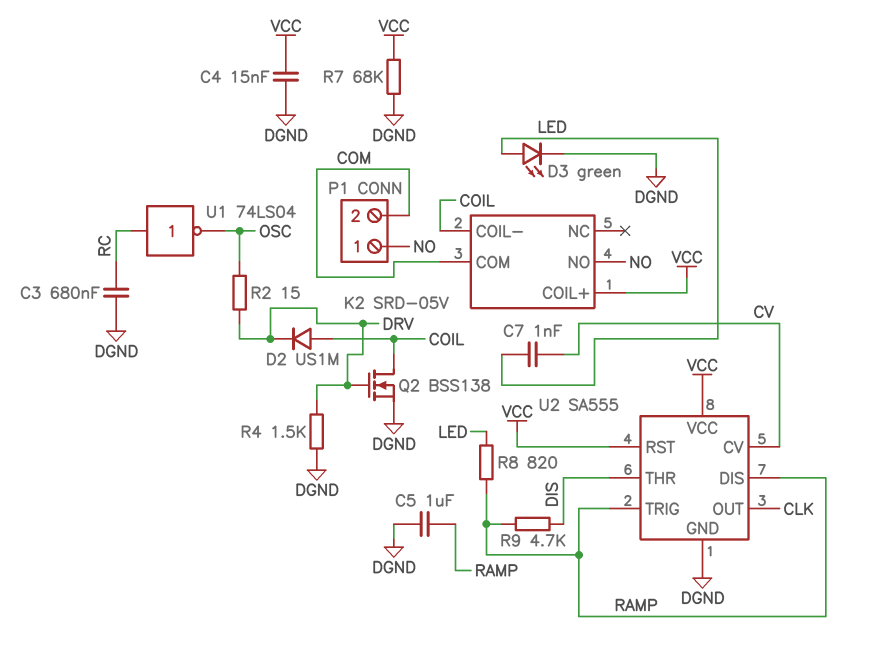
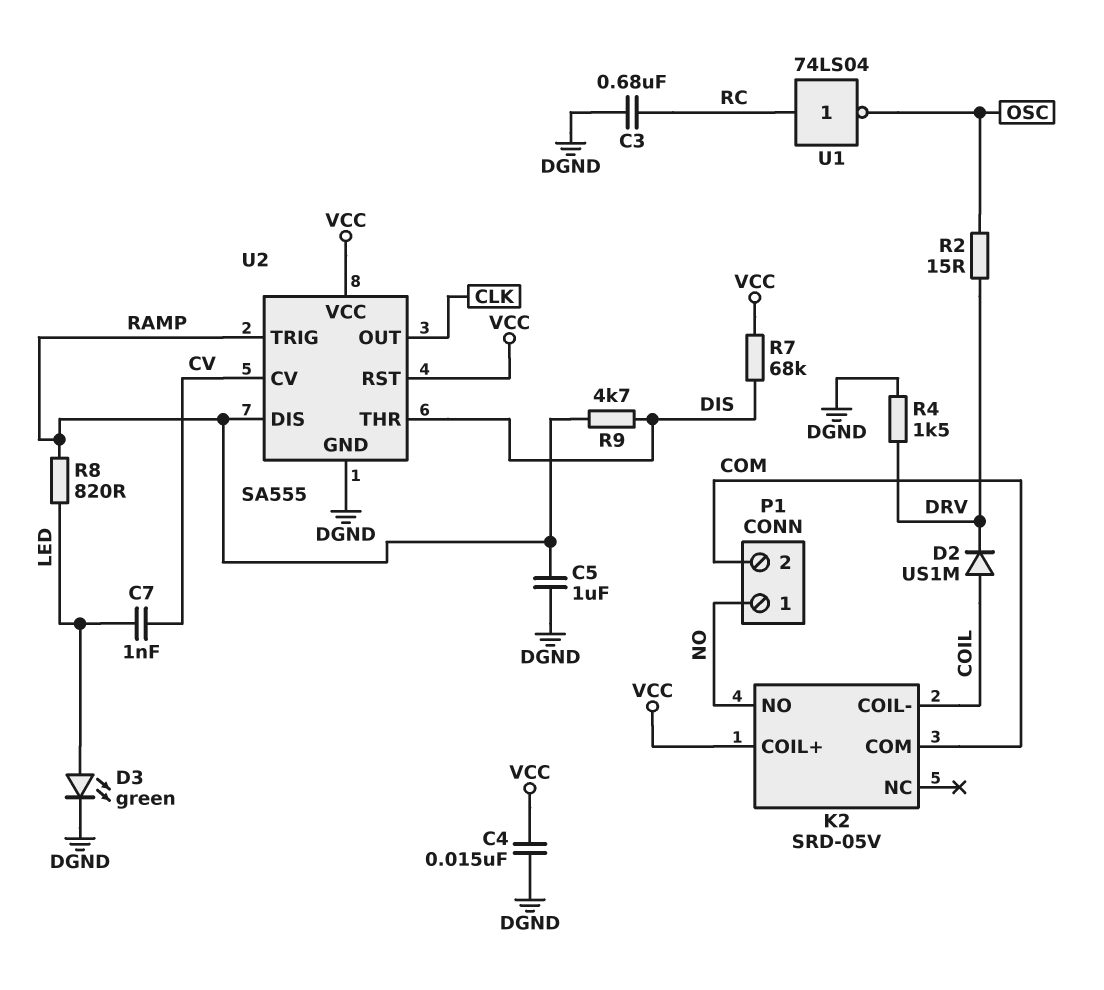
Q2: NMOS BSS138 (G DRV, D COIL, S DGND) -> none
R7: 68k (DGND, VCC) -> 68k (DIS, VCC)

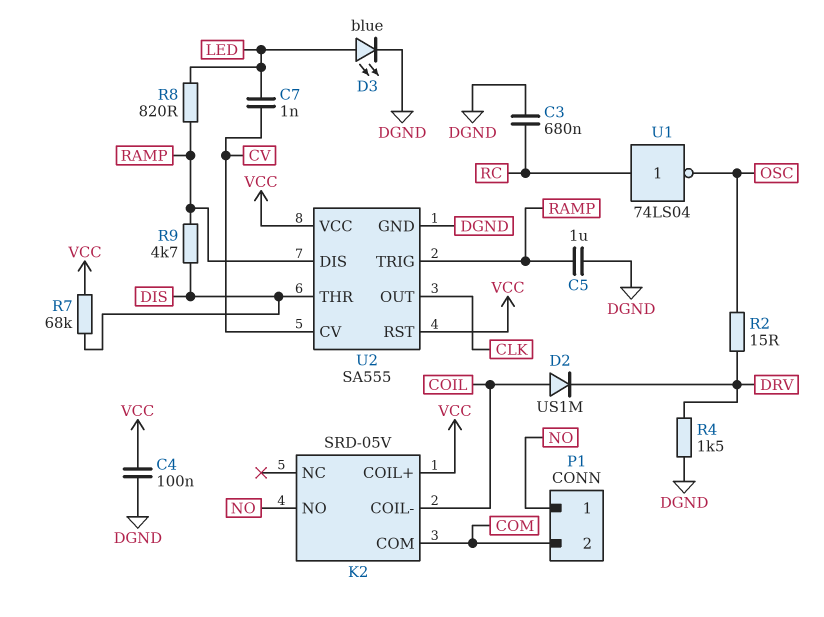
C4: 15nF (DGND, VCC) -> 100nF (DGND, VCC)
D3: LED green (A LED, K DGND) -> LED blue (A LED, K DGND)

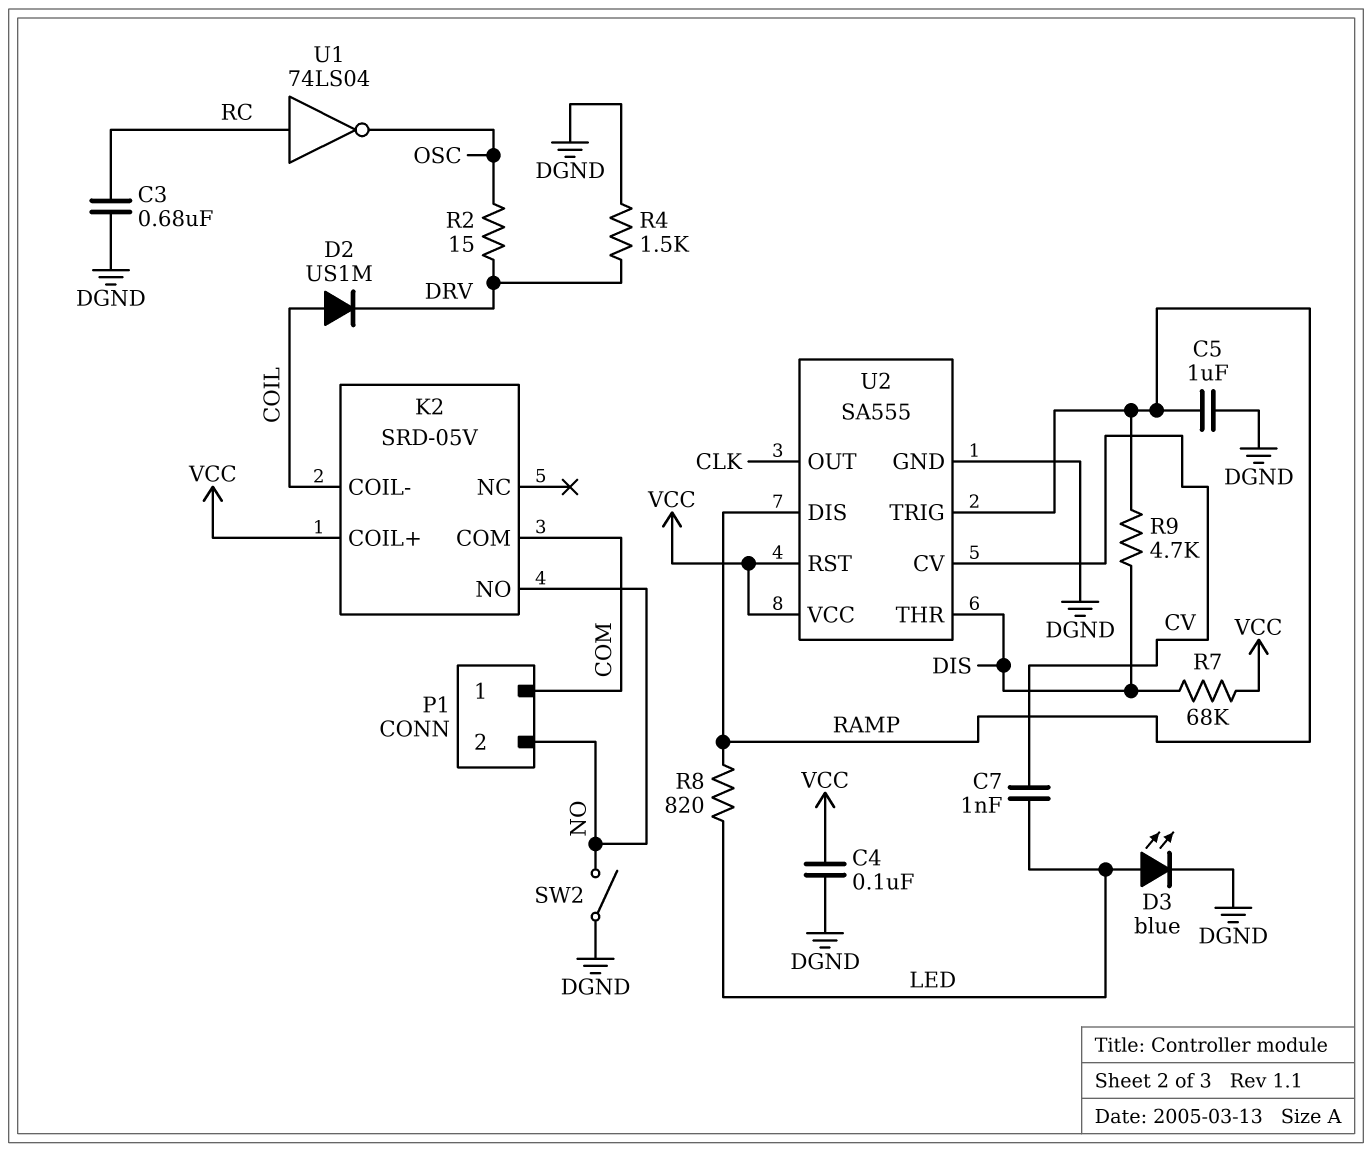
P1 pin 1: NO -> COM
P1 pin 2: COM -> NO
SW2: none -> switch (DGND, NO)

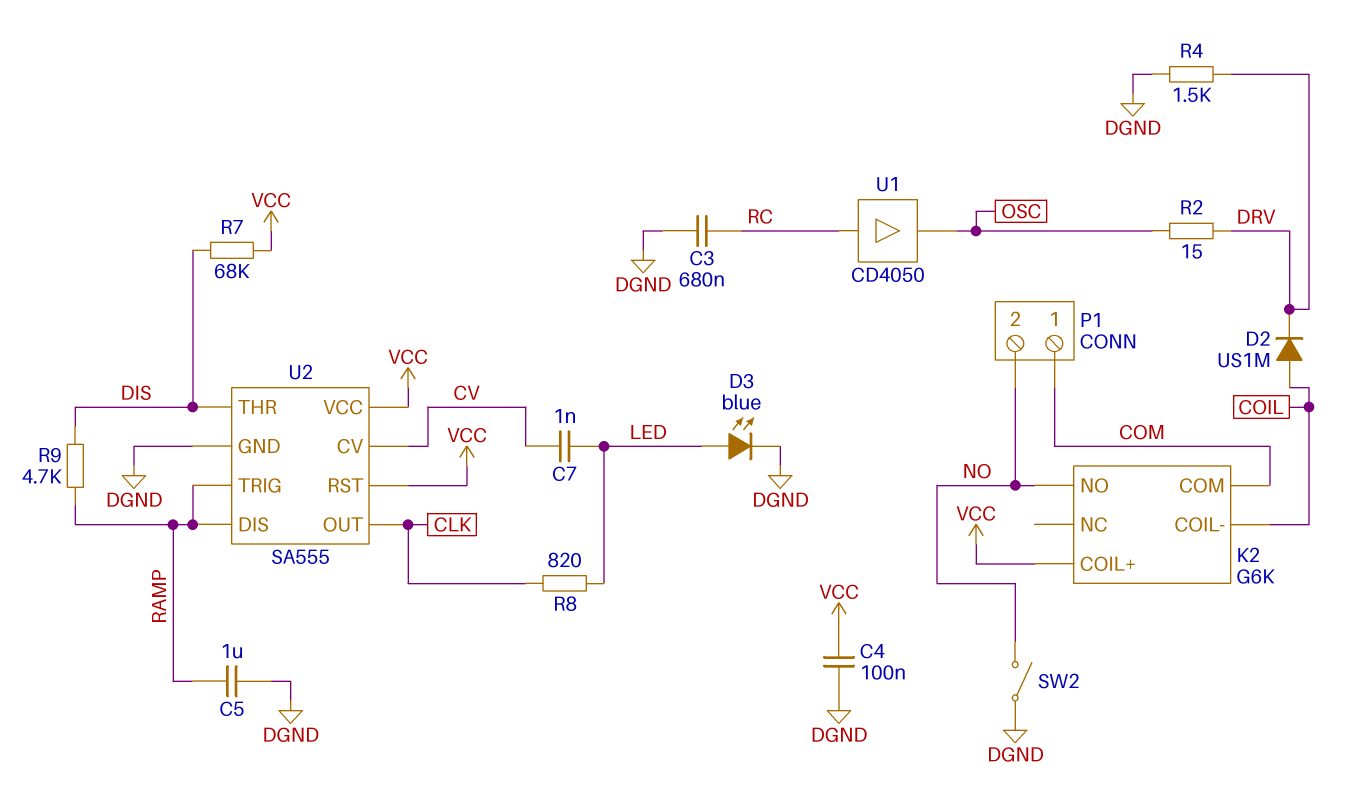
K2: SRD-05V -> G6K
R8: 820 (LED, RAMP) -> 820 (CLK, LED)
U1: NOT 74LS04 (in RC, out OSC) -> buffer CD4050 (in RC, out OSC)

